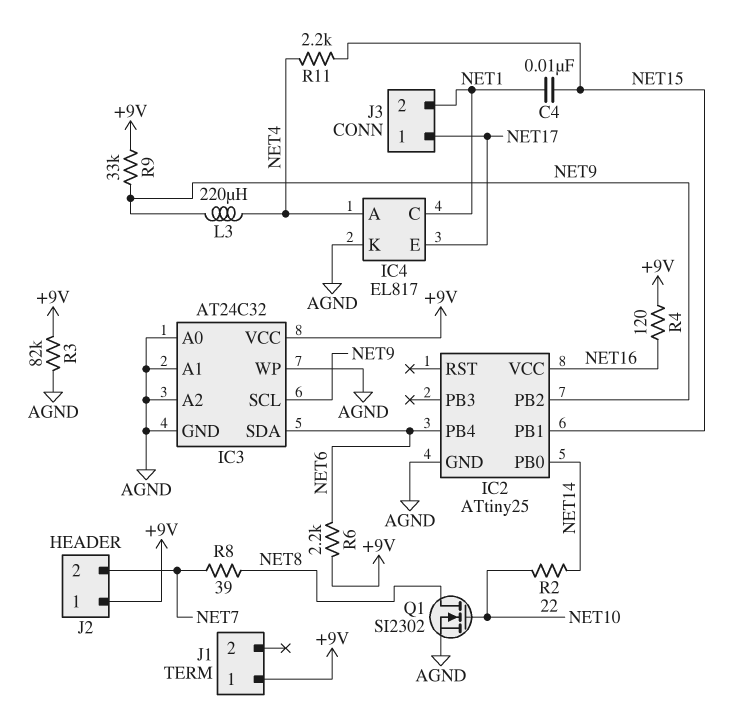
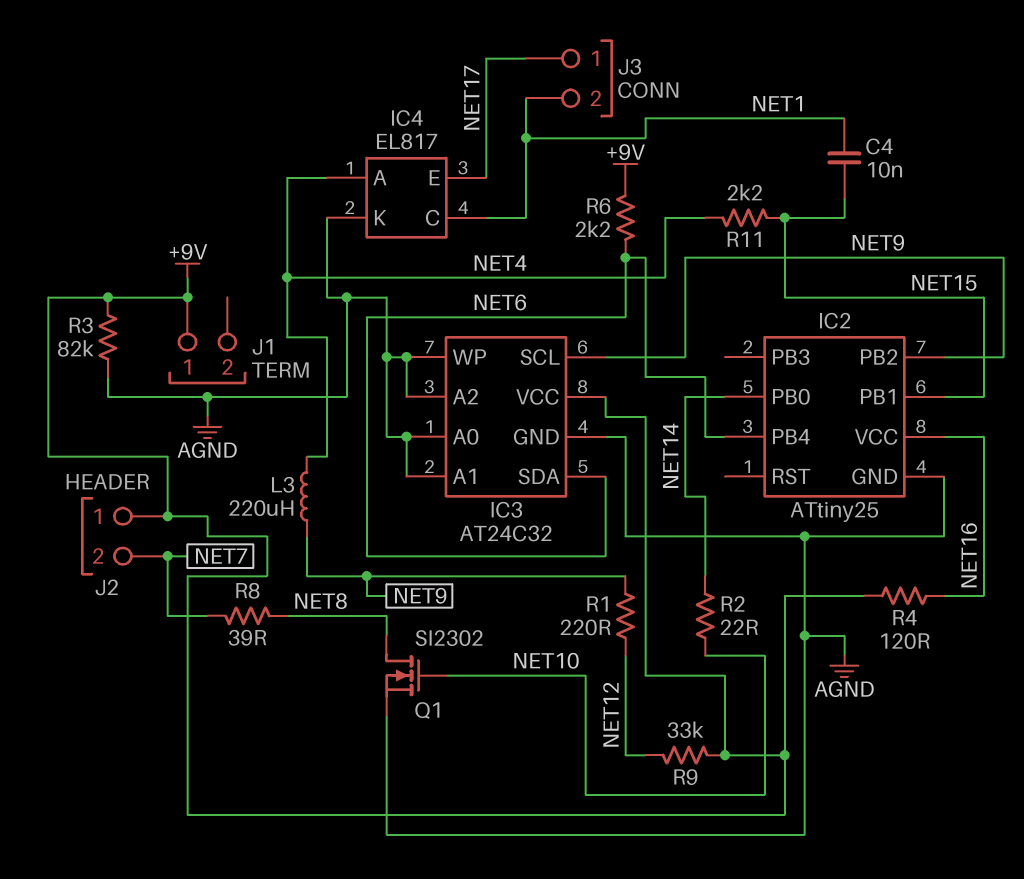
R1: none -> 220 (NET9, NET12)
R9: 33k (+9V, NET9) -> 33k (+9V, NET12)

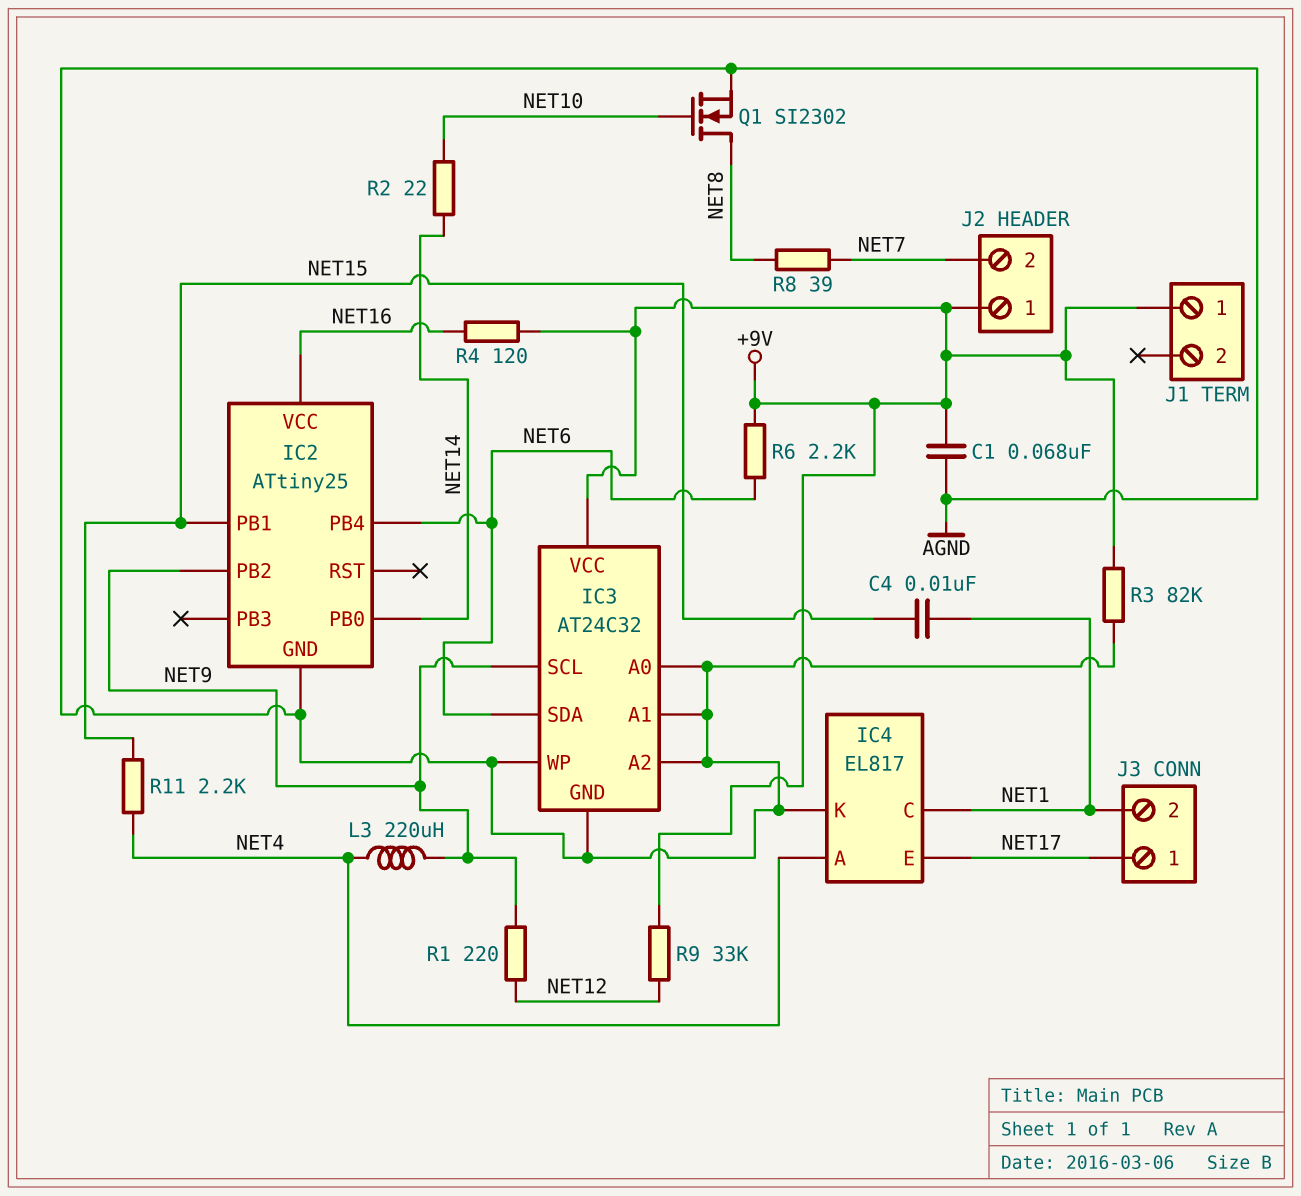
C1: none -> 68nF (+9V, AGND)

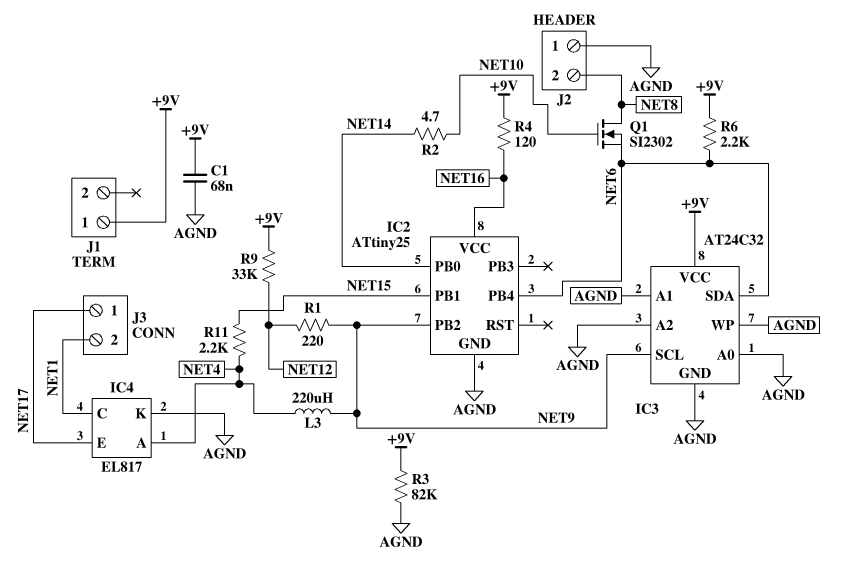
C4: 10nF (NET1, NET15) -> none
J2 pin 1: +9V -> AGND
J2 pin 2: NET7 -> NET8
Q1: NMOS SI2302 (G NET10, D NET8, S AGND) -> NMOS SI2302 (G NET10, D NET8, S NET6)
R2: 22 (NET10, NET14) -> 4.7 (NET10, NET14)
R8: 39 (NET7, NET8) -> none

